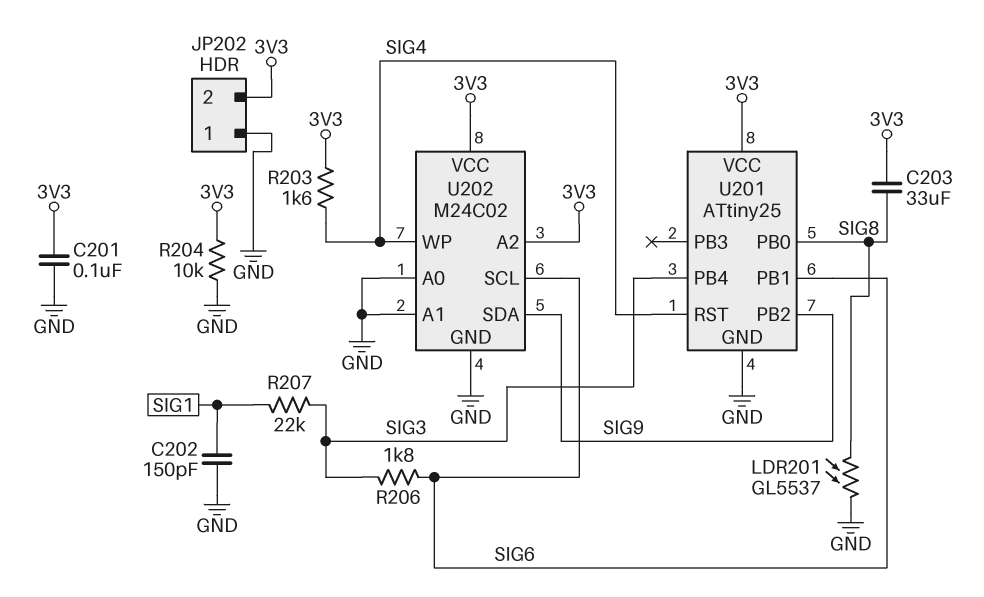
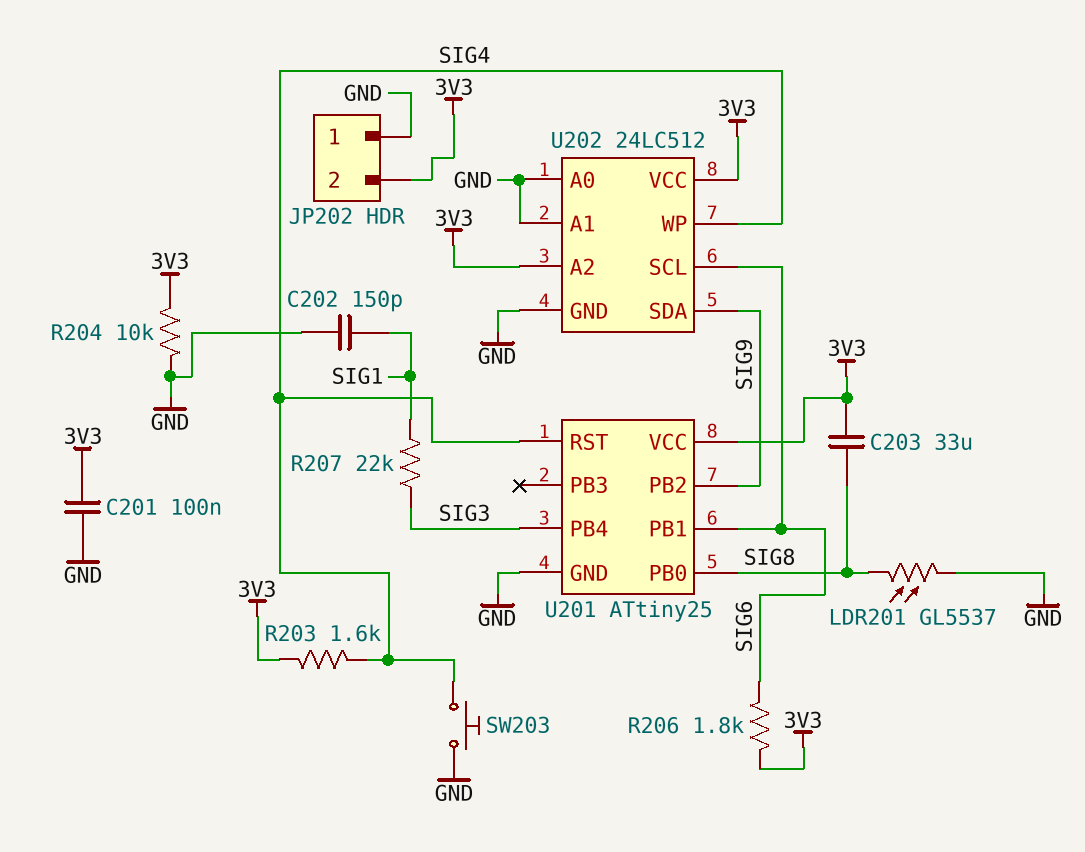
R206: 1.8k (SIG3, SIG6) -> 1.8k (3V3, SIG6)
SW203: none -> button (GND, SIG4)
U202: M24C02 -> 24LC512

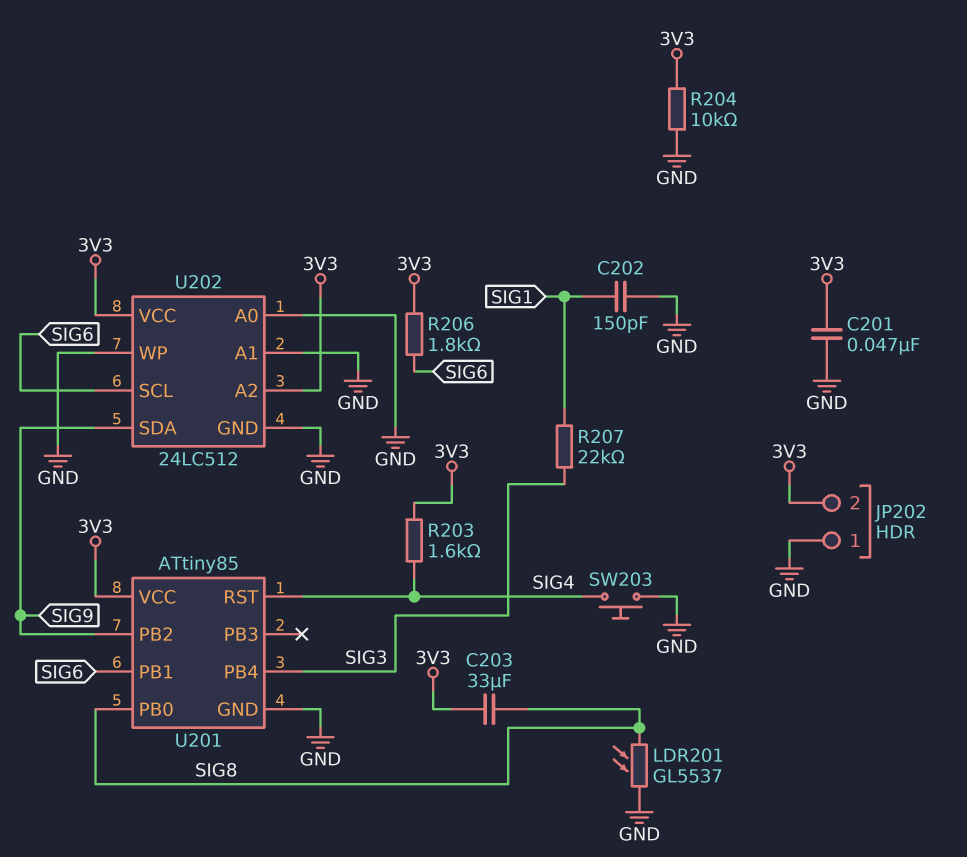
C201: 100nF (3V3, GND) -> 47nF (3V3, GND)
U201: ATtiny25 -> ATtiny85
U202 pin WP: SIG4 -> GND

